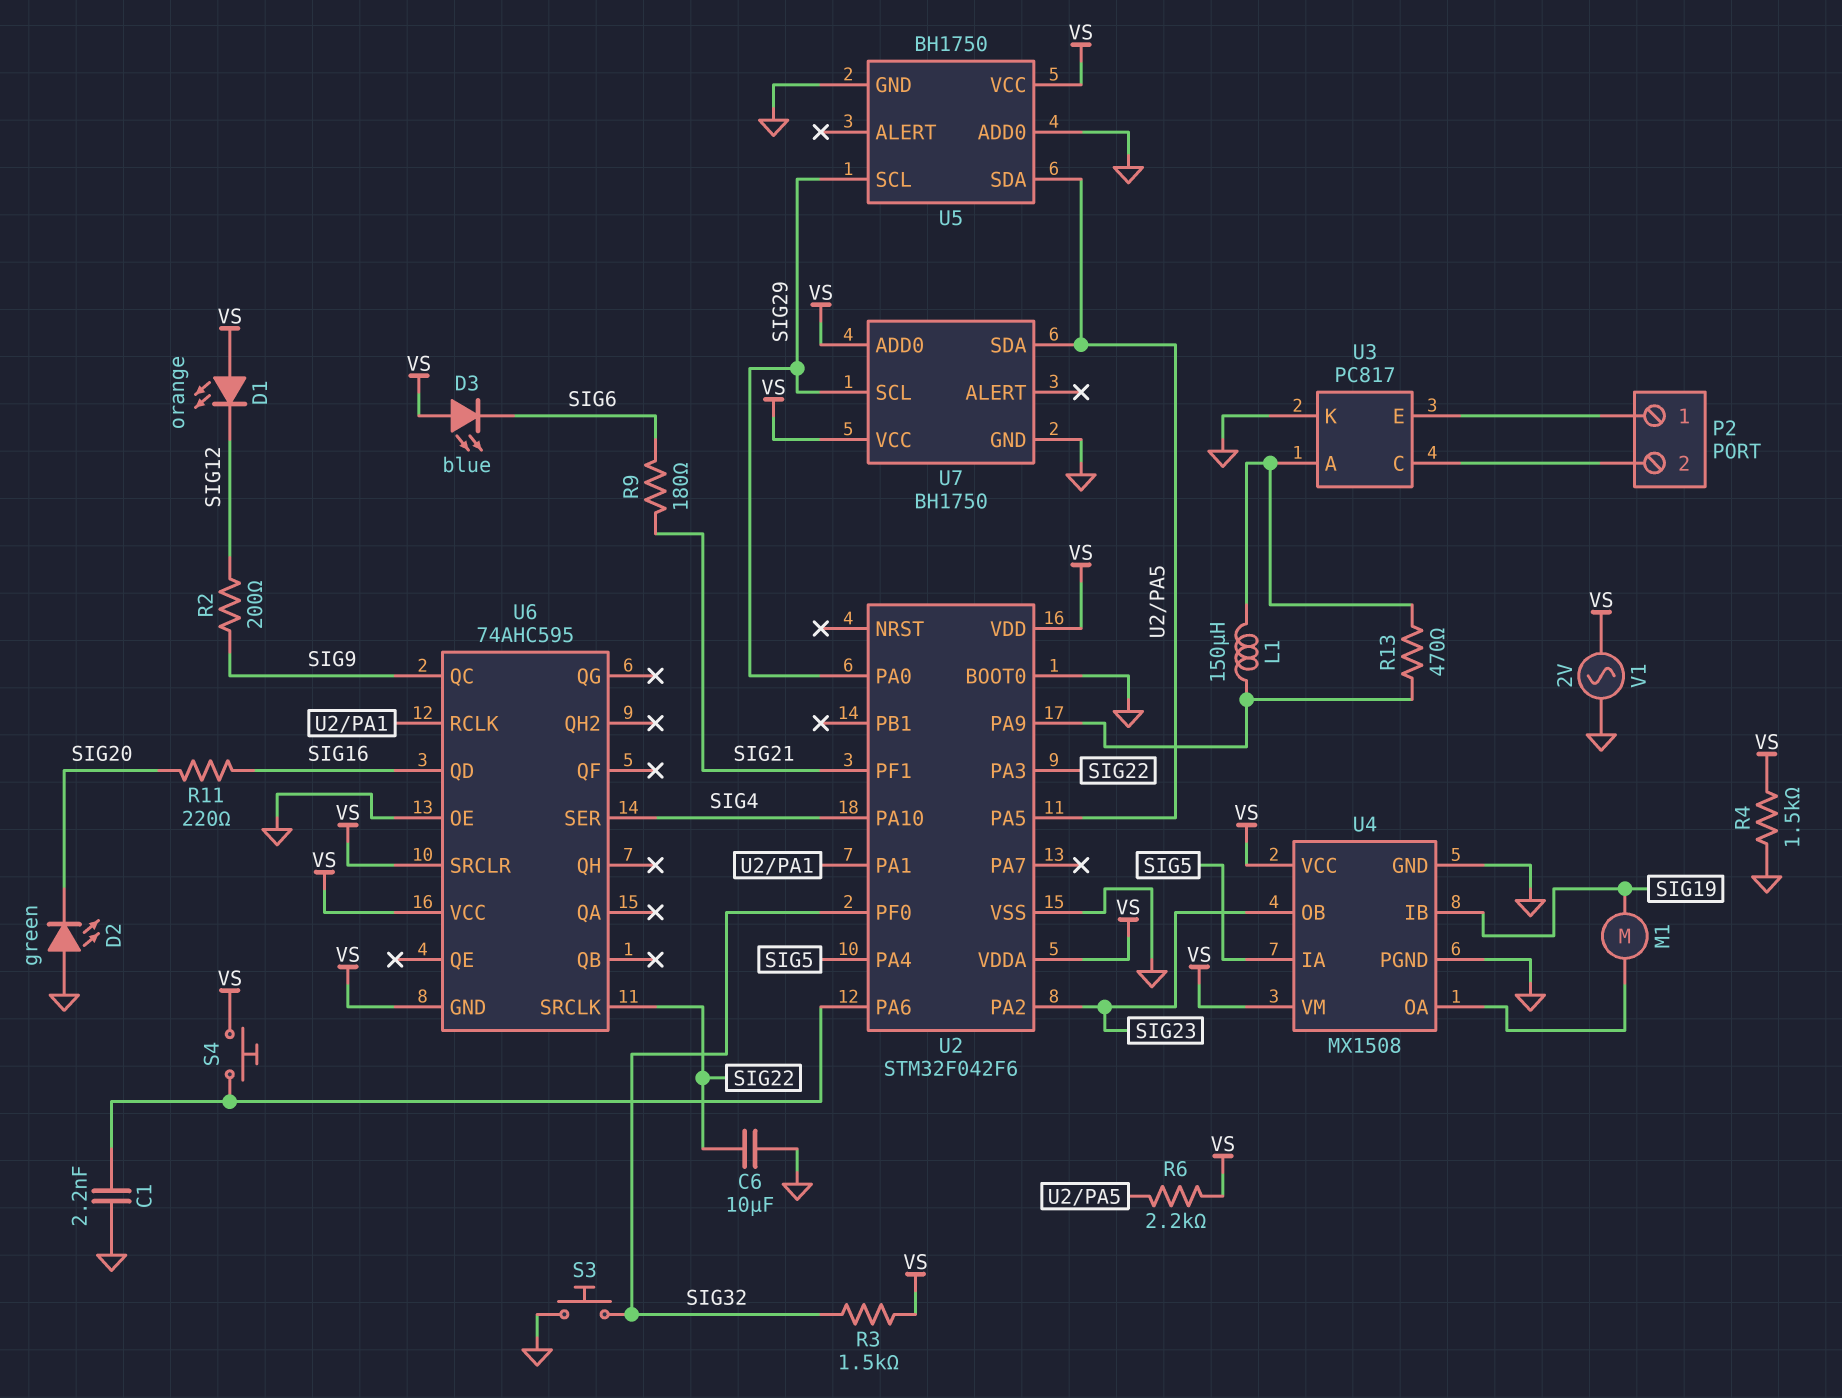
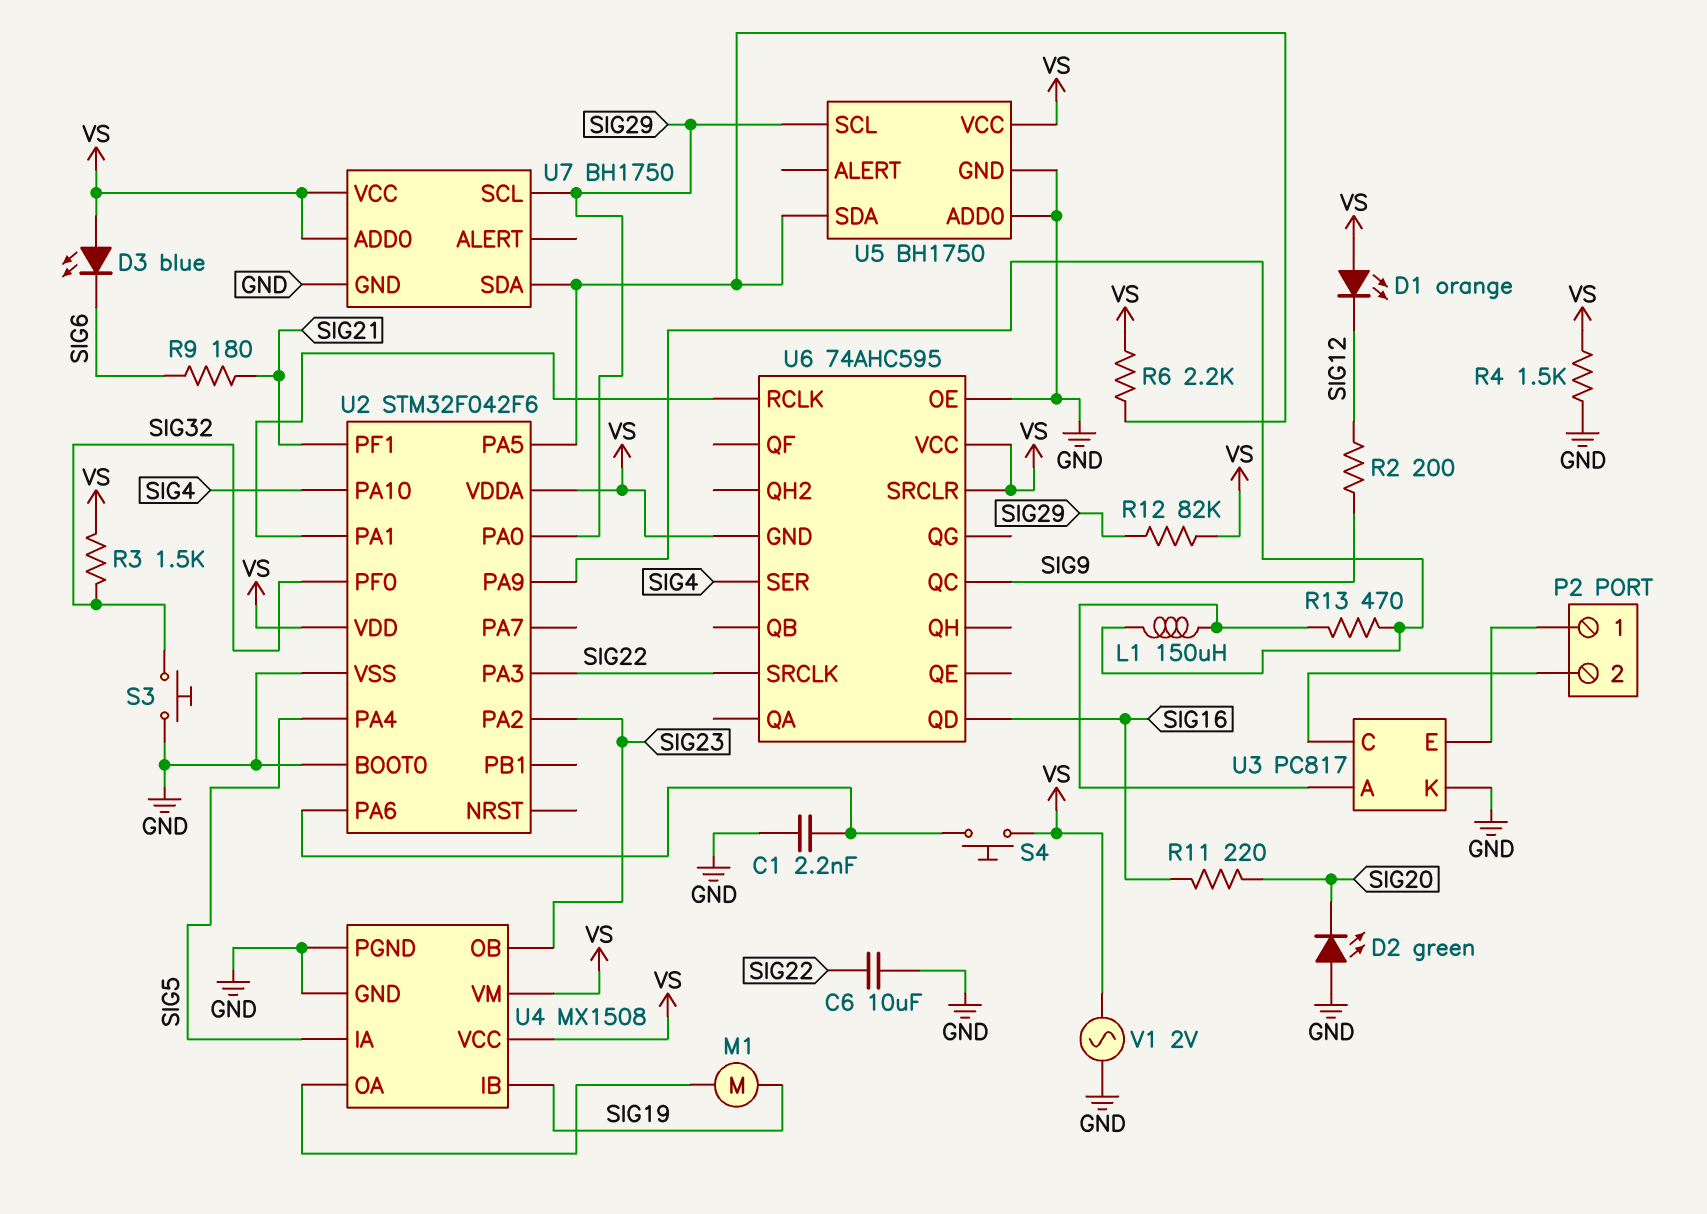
R12: none -> 82k (SIG29, VS)

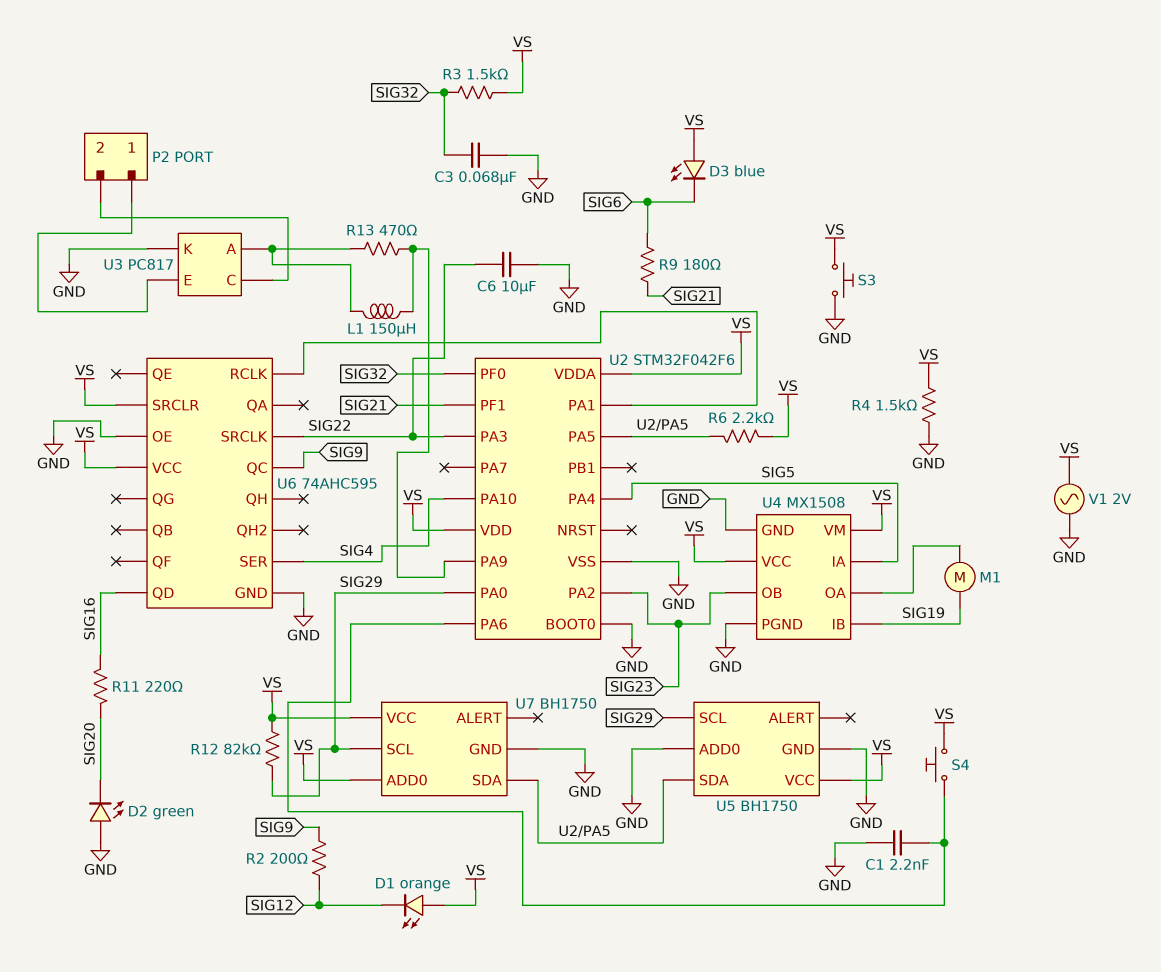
C3: none -> 68nF (GND, SIG32)
S3: button (GND, SIG32) -> button (GND, VS)
U6 pin GND: VS -> GND

